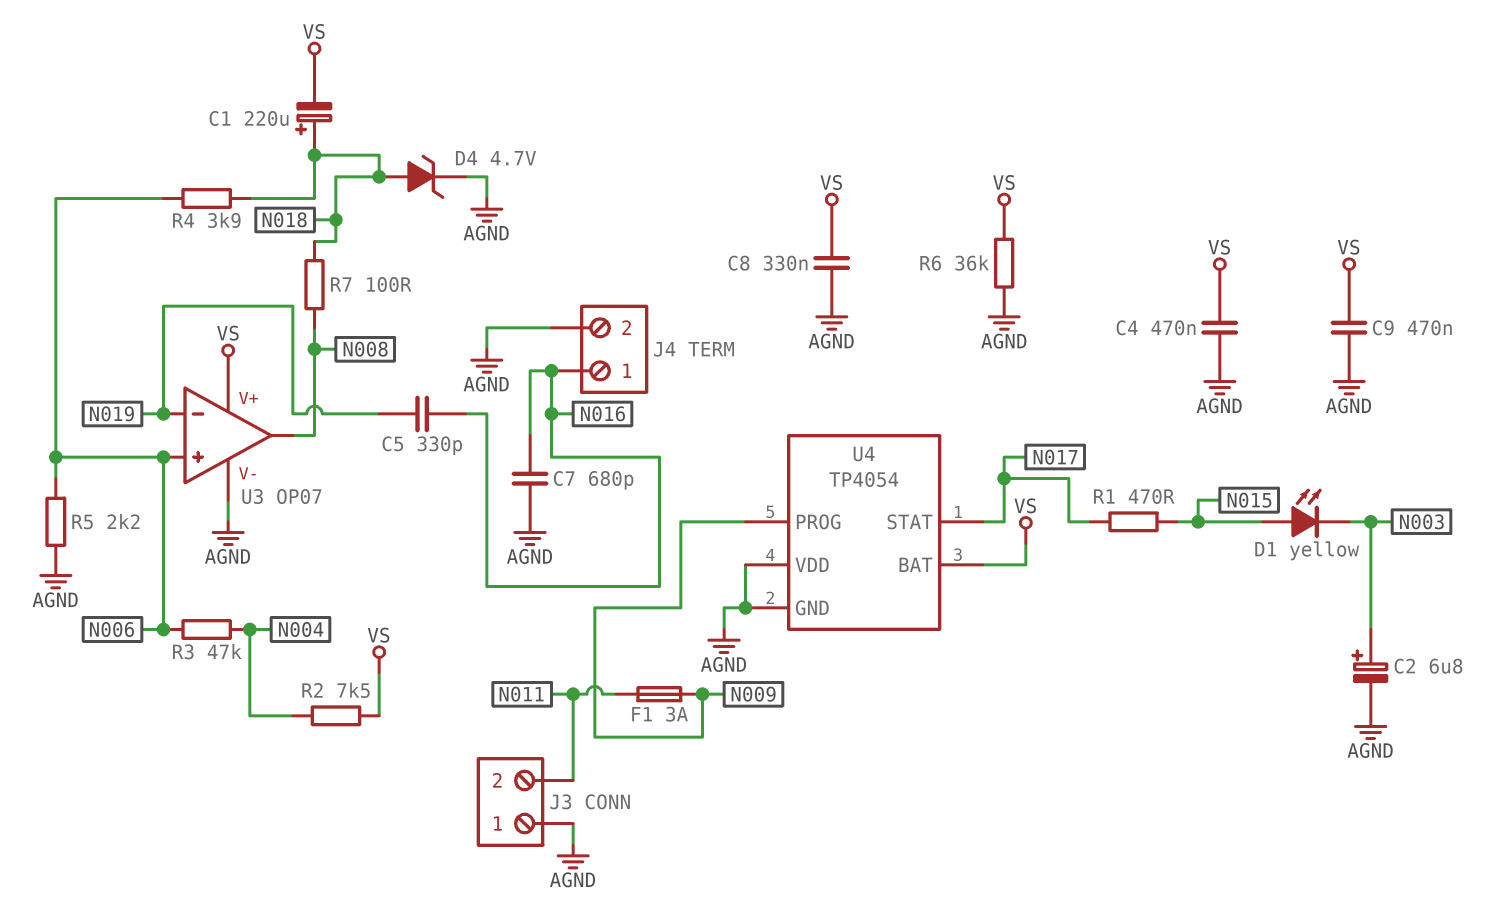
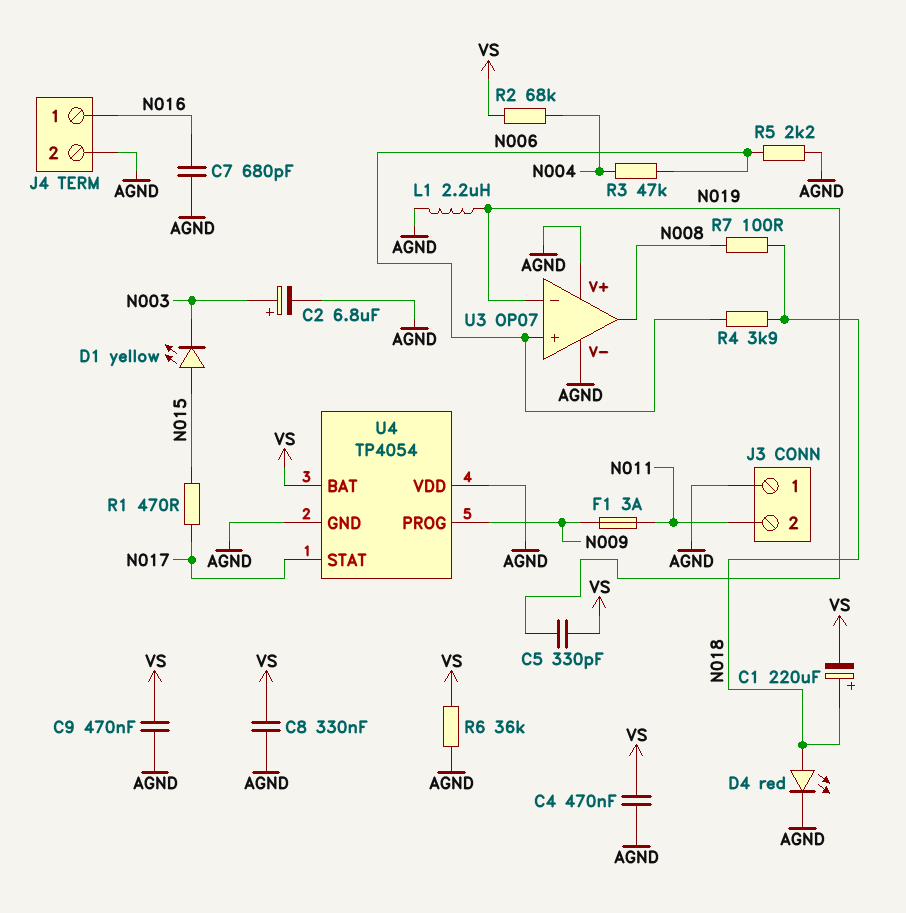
C5: 330pF (N016, N019) -> 330pF (N019, VS)
D4: zener 4.7V (A N018, K AGND) -> LED red (A N018, K AGND)
L1: none -> 2.2uH (AGND, N019)
R2: 7.5k (N004, VS) -> 68k (N004, VS)
U3 pin V+: VS -> AGND

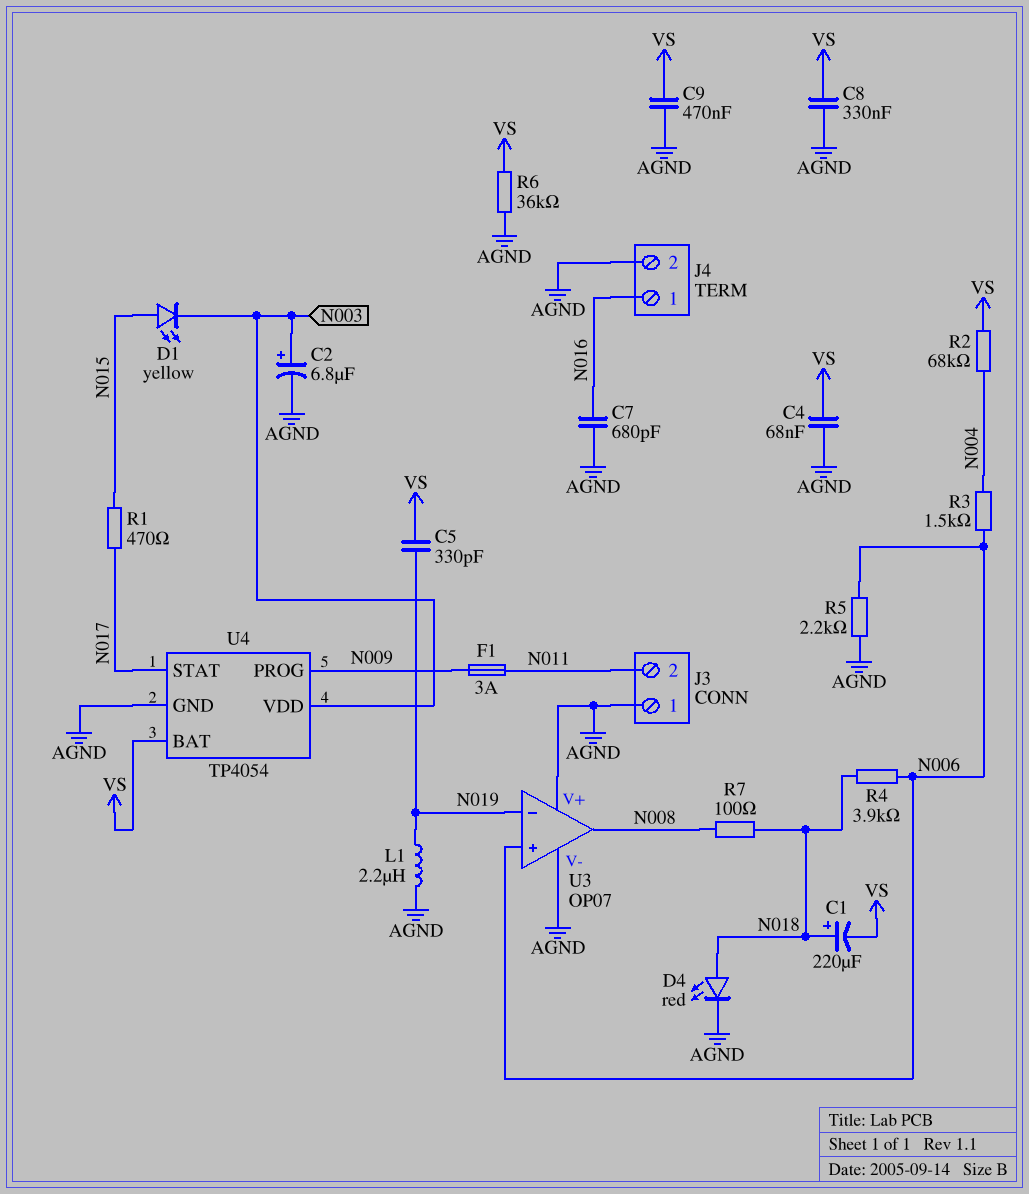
C4: 470nF (AGND, VS) -> 68nF (AGND, VS)
R3: 47k (N004, N006) -> 1.5k (N004, N006)
U4 pin VDD: AGND -> N003

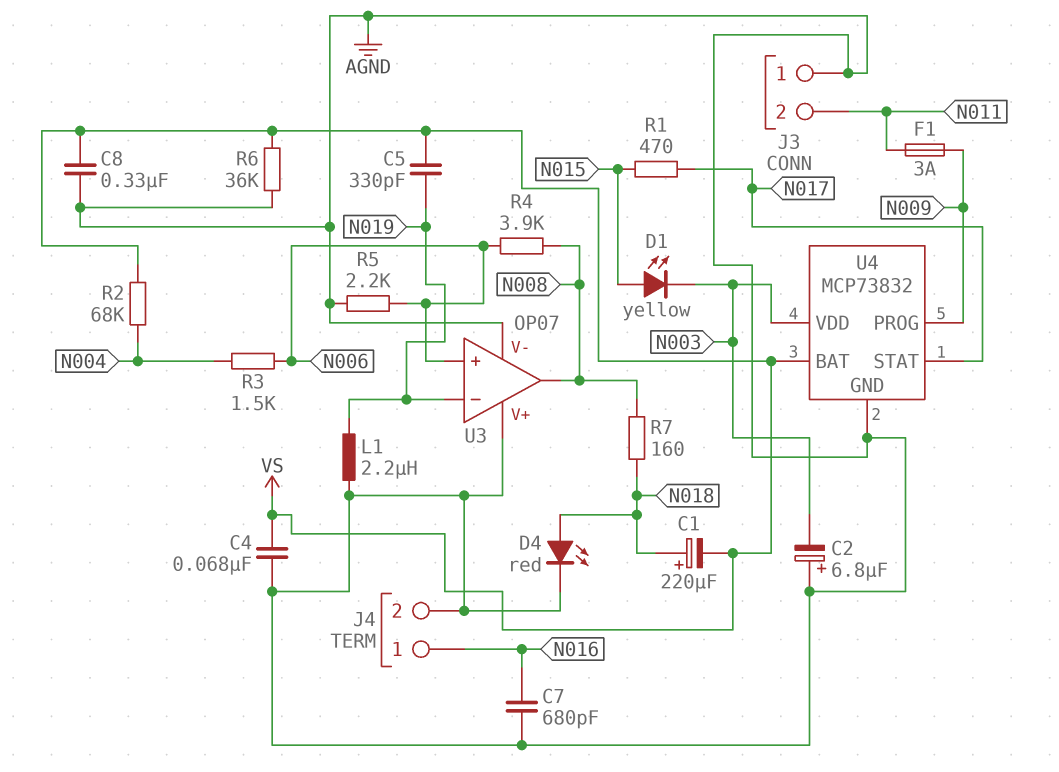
C2: 6.8uF (plus N003, minus AGND) -> 6.8uF (plus AGND, minus N003)
C9: 470nF (AGND, VS) -> none
R4: 3.9k (N006, N018) -> 3.9k (N006, N008)
R7: 100 (N008, N018) -> 160 (N008, N018)
U4: TP4054 -> MCP73832

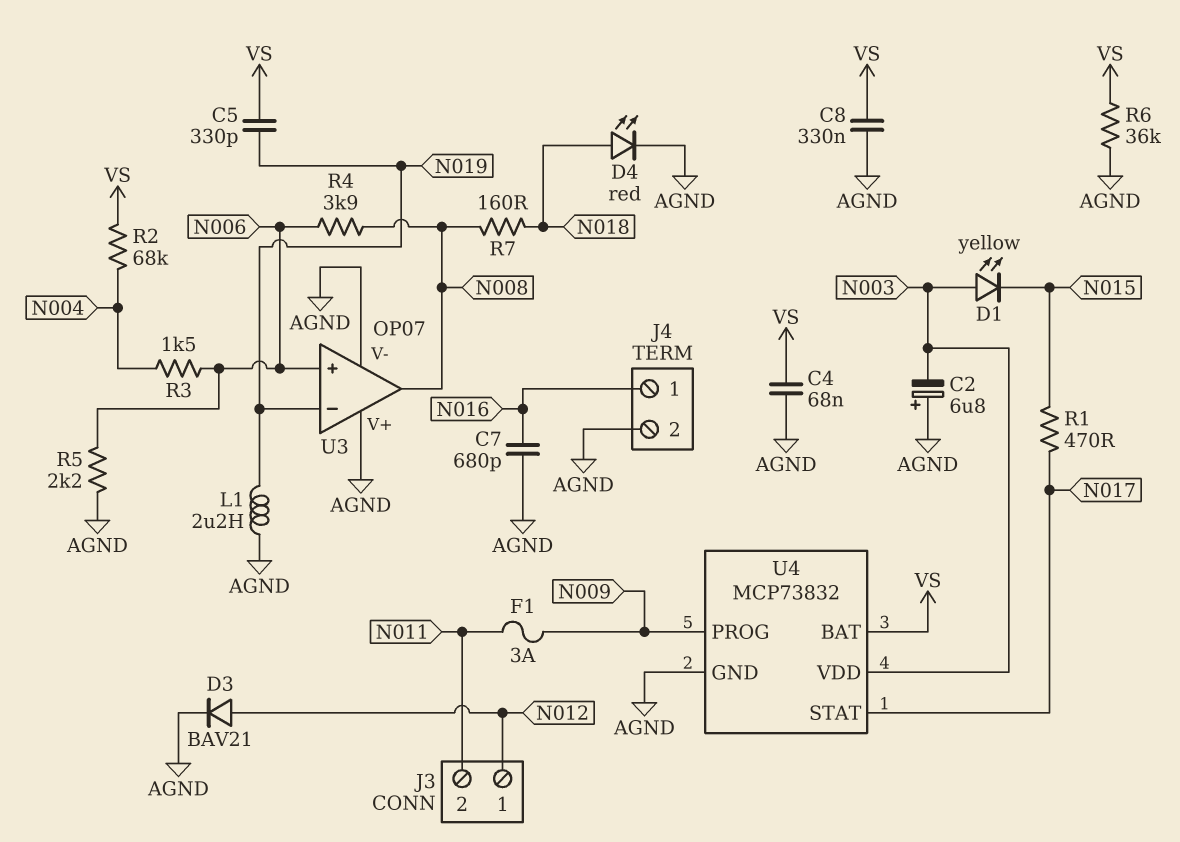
C1: 220uF (plus N018, minus VS) -> none
D1: LED yellow (A N015, K N003) -> LED yellow (A N003, K N015)
D3: none -> diode BAV21 (A N012, K AGND)
J3 pin 1: AGND -> N012

